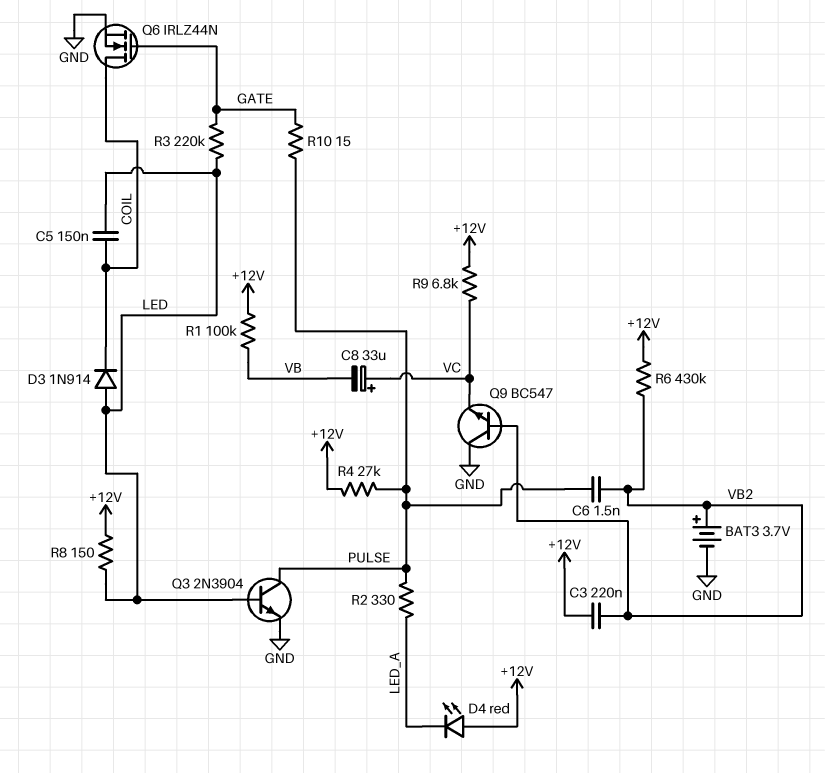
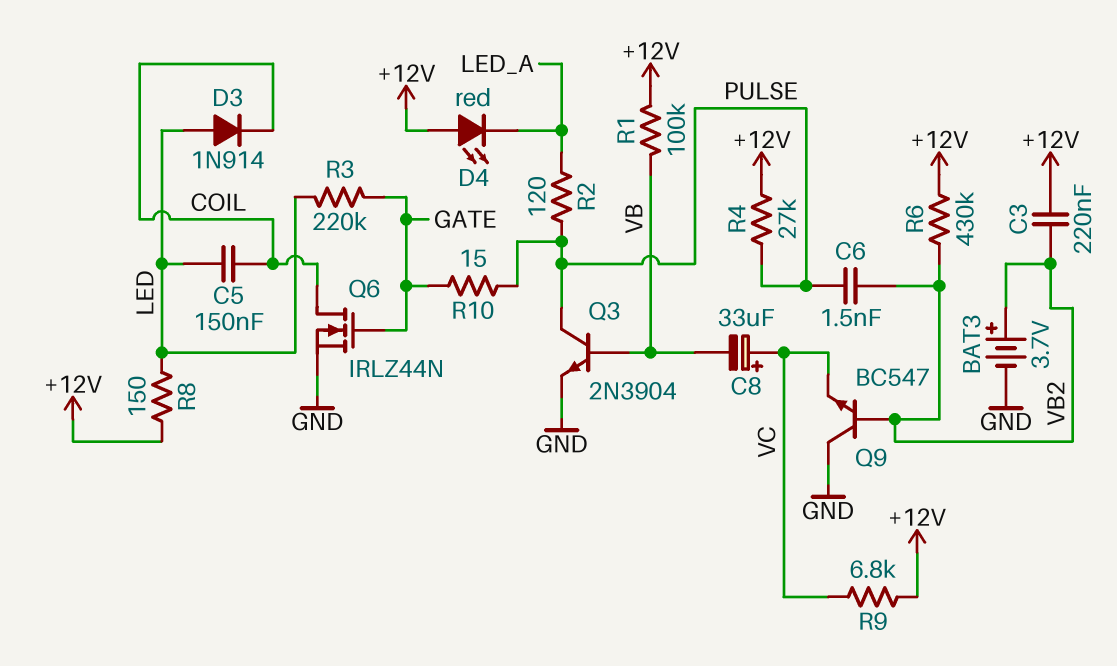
Q3: NPN 2N3904 (B LED, C PULSE, E GND) -> NPN 2N3904 (B VB, C PULSE, E GND)
R2: 330 (LED_A, PULSE) -> 120 (LED_A, PULSE)

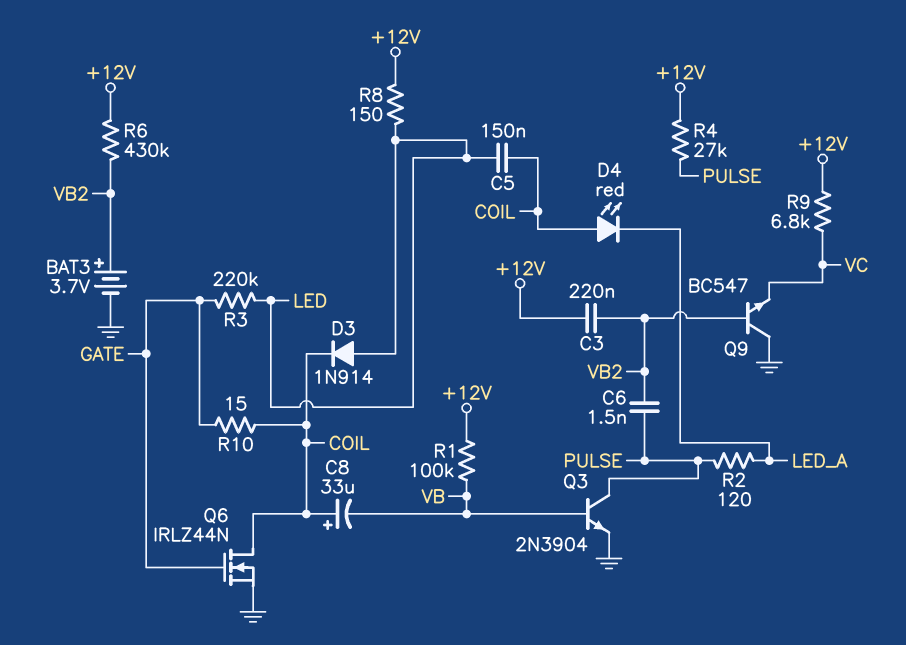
C8: 33uF (plus VC, minus VB) -> 33uF (plus COIL, minus VB)
D4: LED red (A +12V, K LED_A) -> LED red (A COIL, K LED_A)
R10: 15 (GATE, PULSE) -> 15 (COIL, GATE)

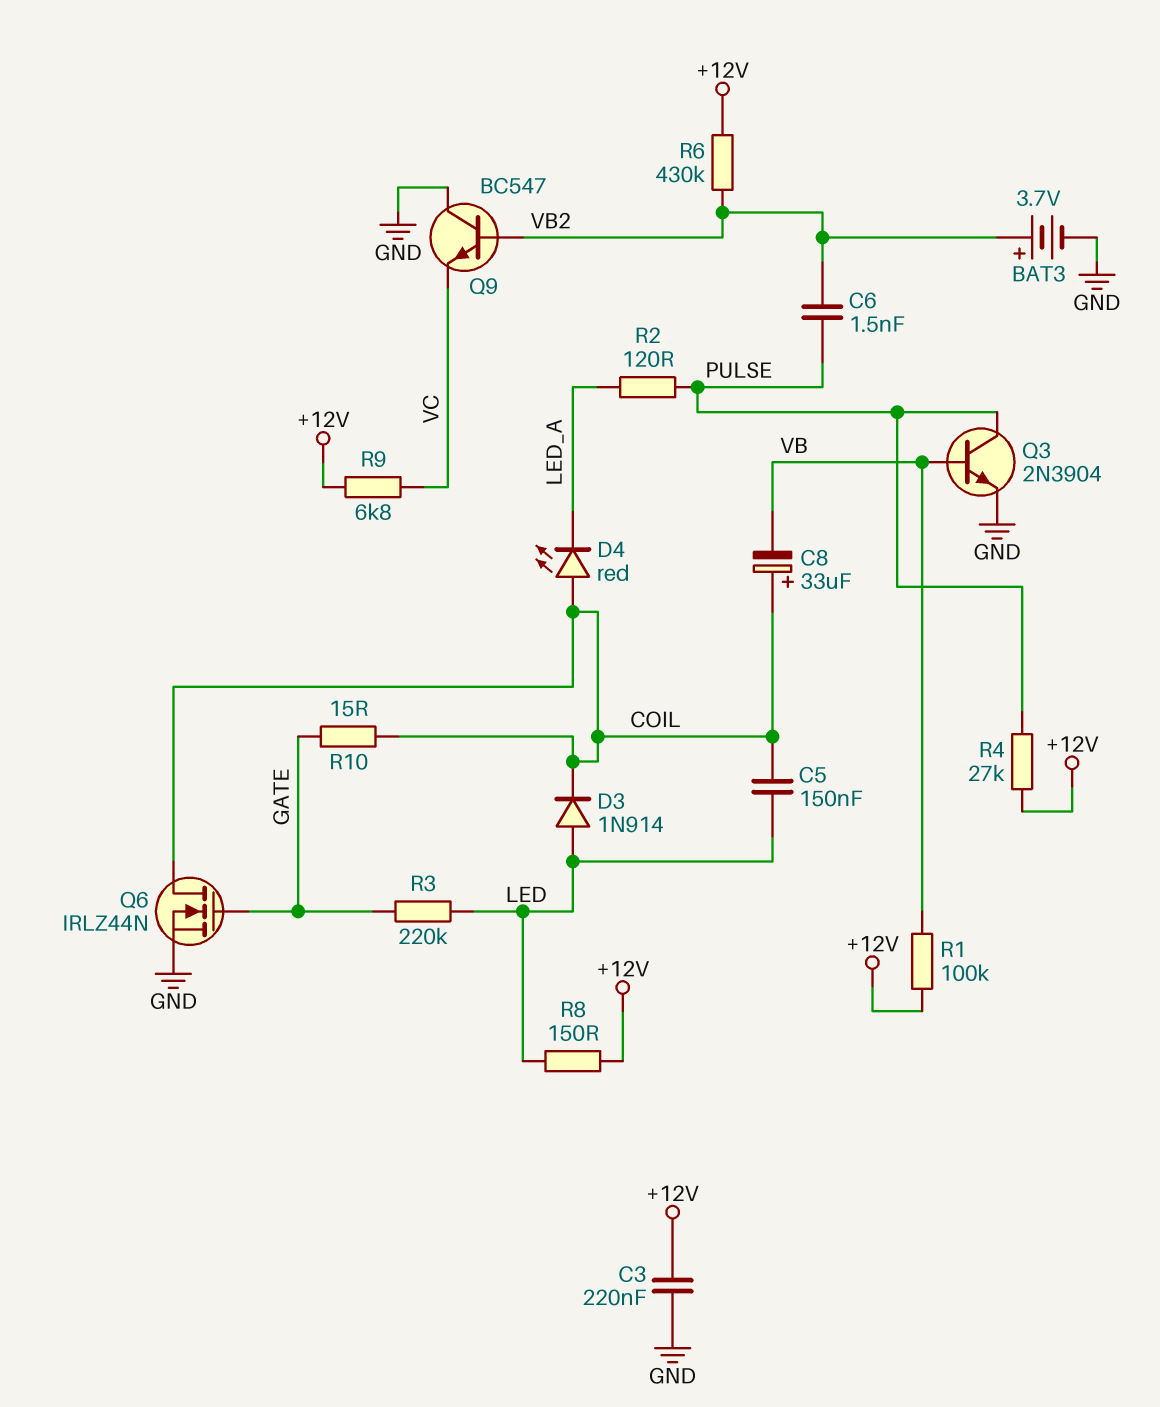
C3: 220nF (+12V, VB2) -> 220nF (+12V, GND)

